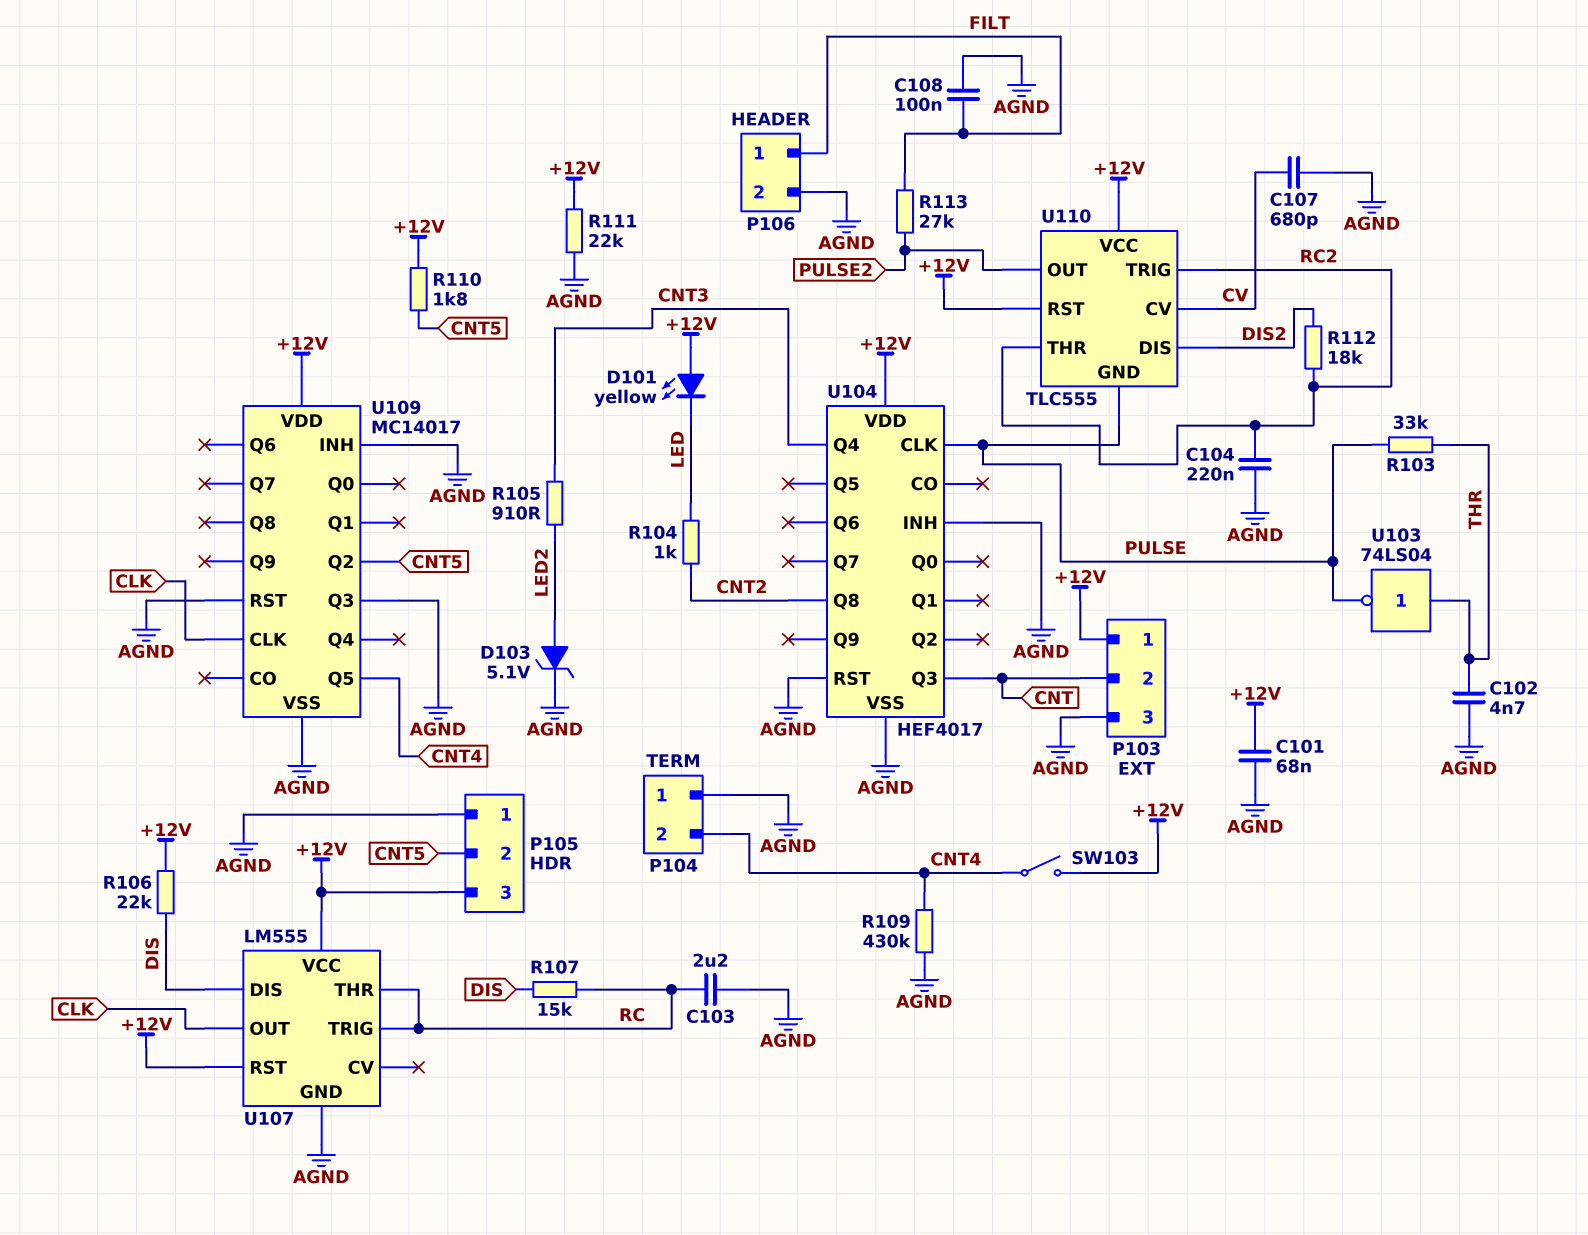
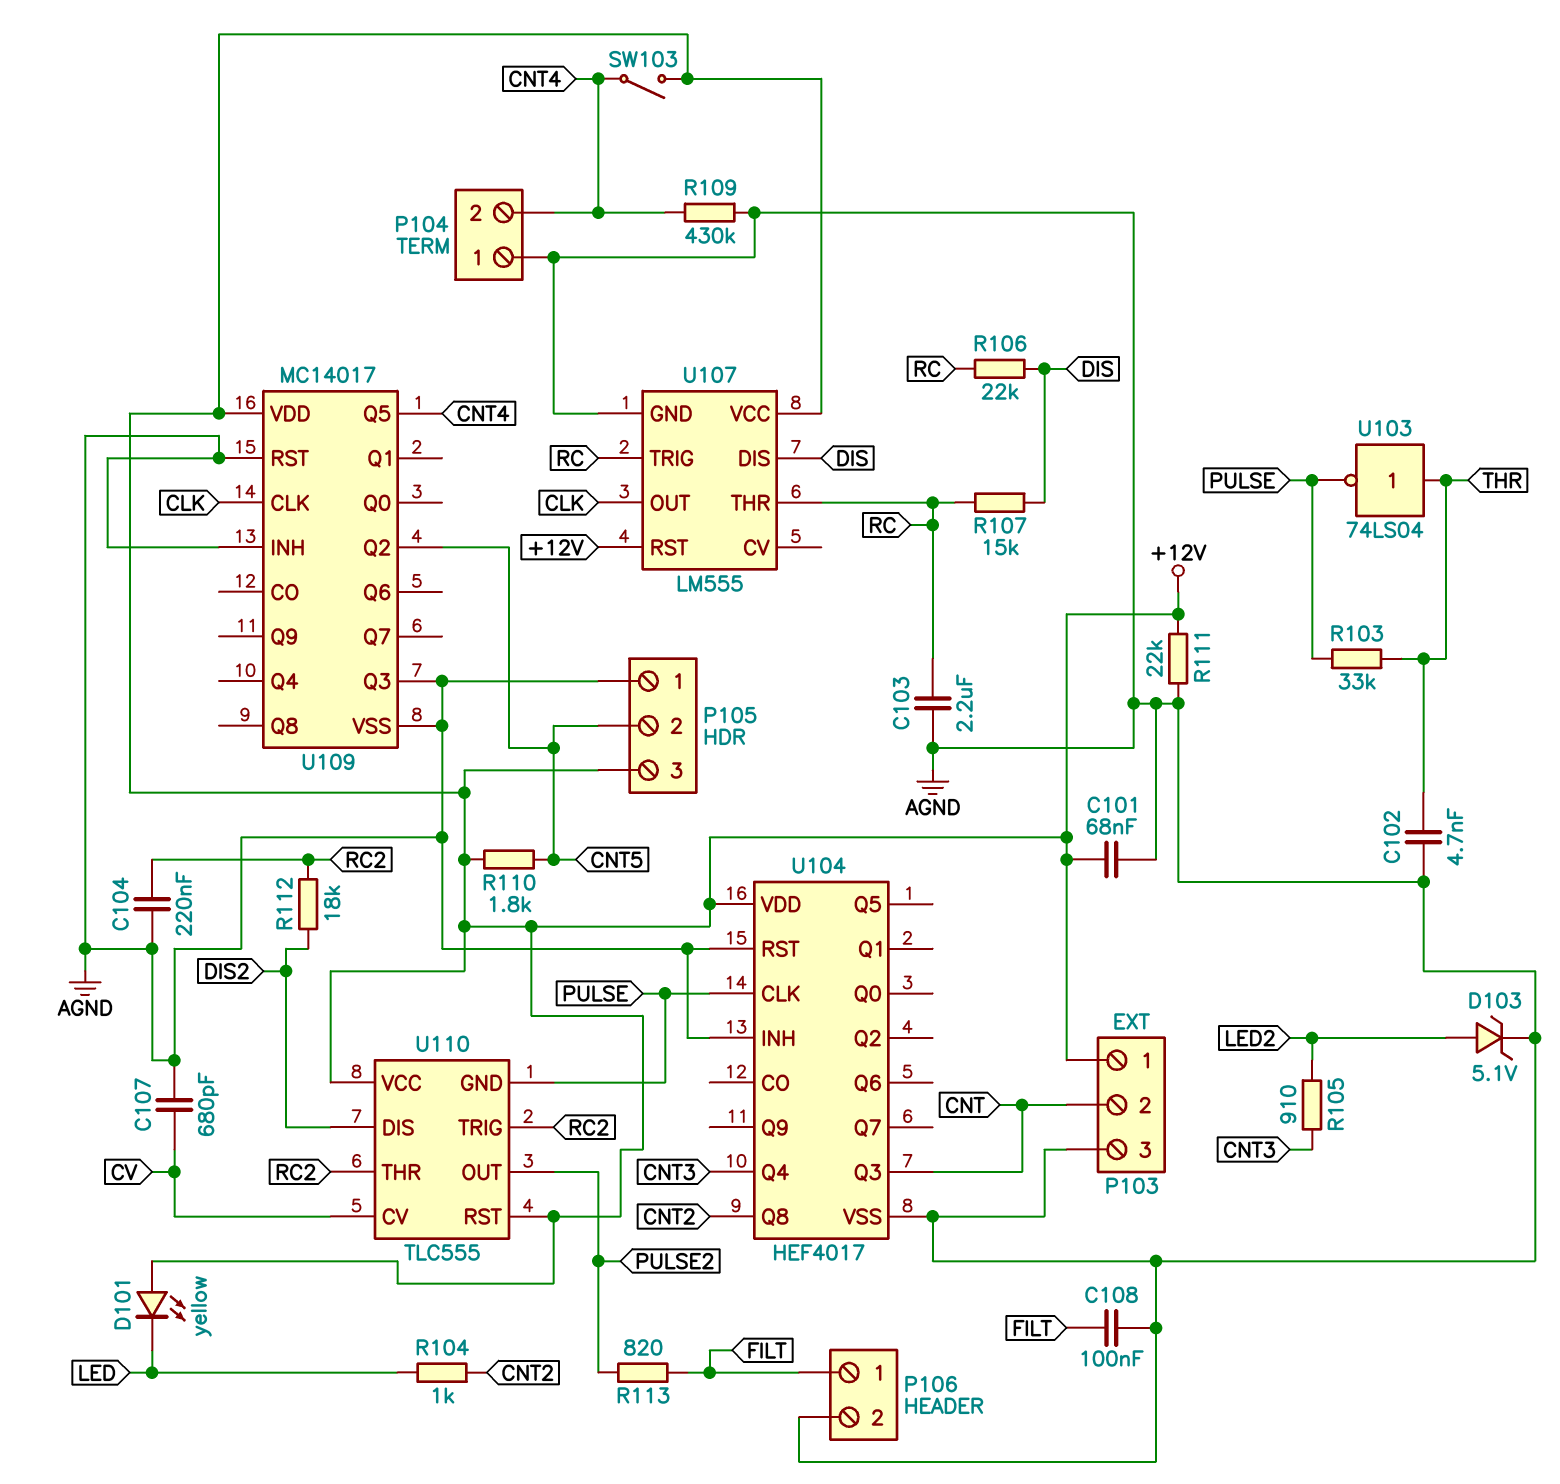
R106: 22k (+12V, DIS) -> 22k (DIS, RC)
R113: 27k (FILT, PULSE2) -> 820 (FILT, PULSE2)

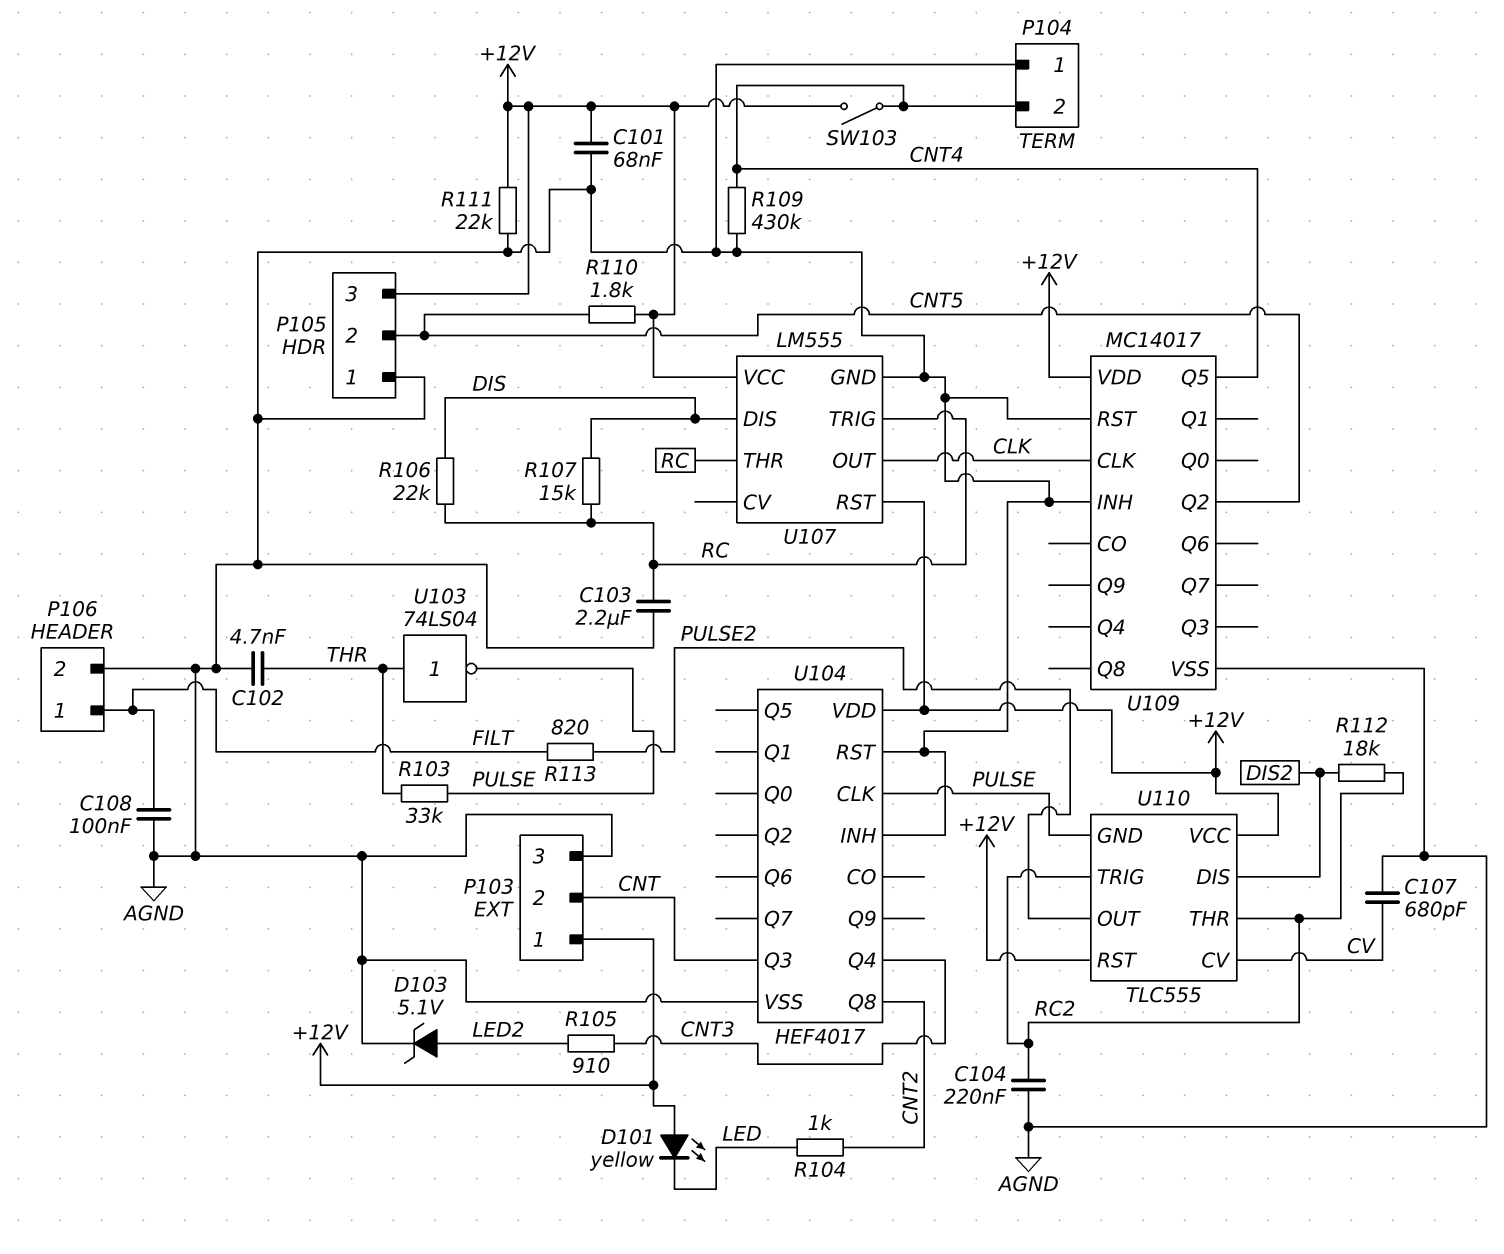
U109 pin Q3: AGND -> none

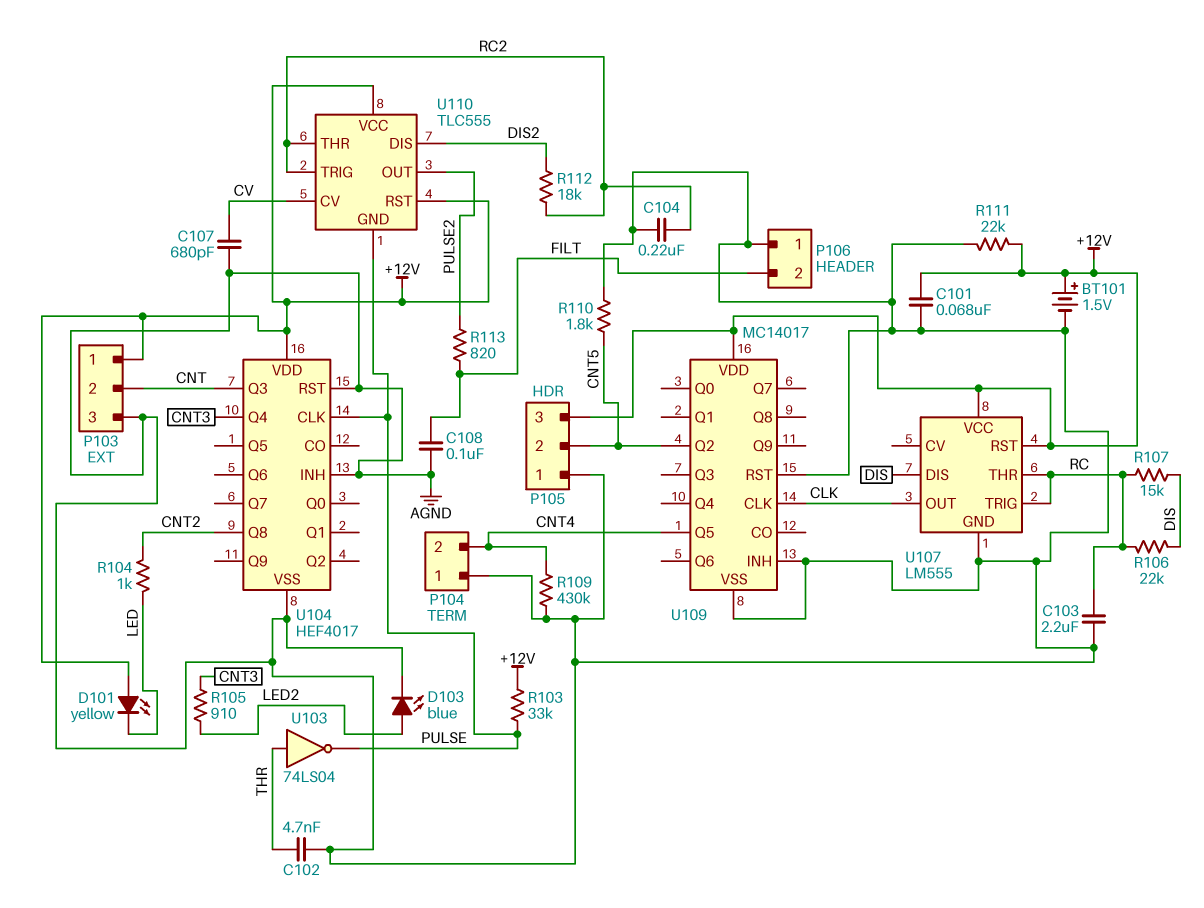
BT101: none -> 1.5V (plus +12V, minus AGND)
D103: zener 5.1V (A LED2, K AGND) -> LED blue (A LED2, K AGND)
P106 pin 1: FILT -> AGND
P106 pin 2: AGND -> FILT
R103: 33k (PULSE, THR) -> 33k (+12V, PULSE)
R110: 1.8k (+12V, CNT5) -> 1.8k (AGND, CNT5)
SW103: switch (+12V, CNT4) -> none

